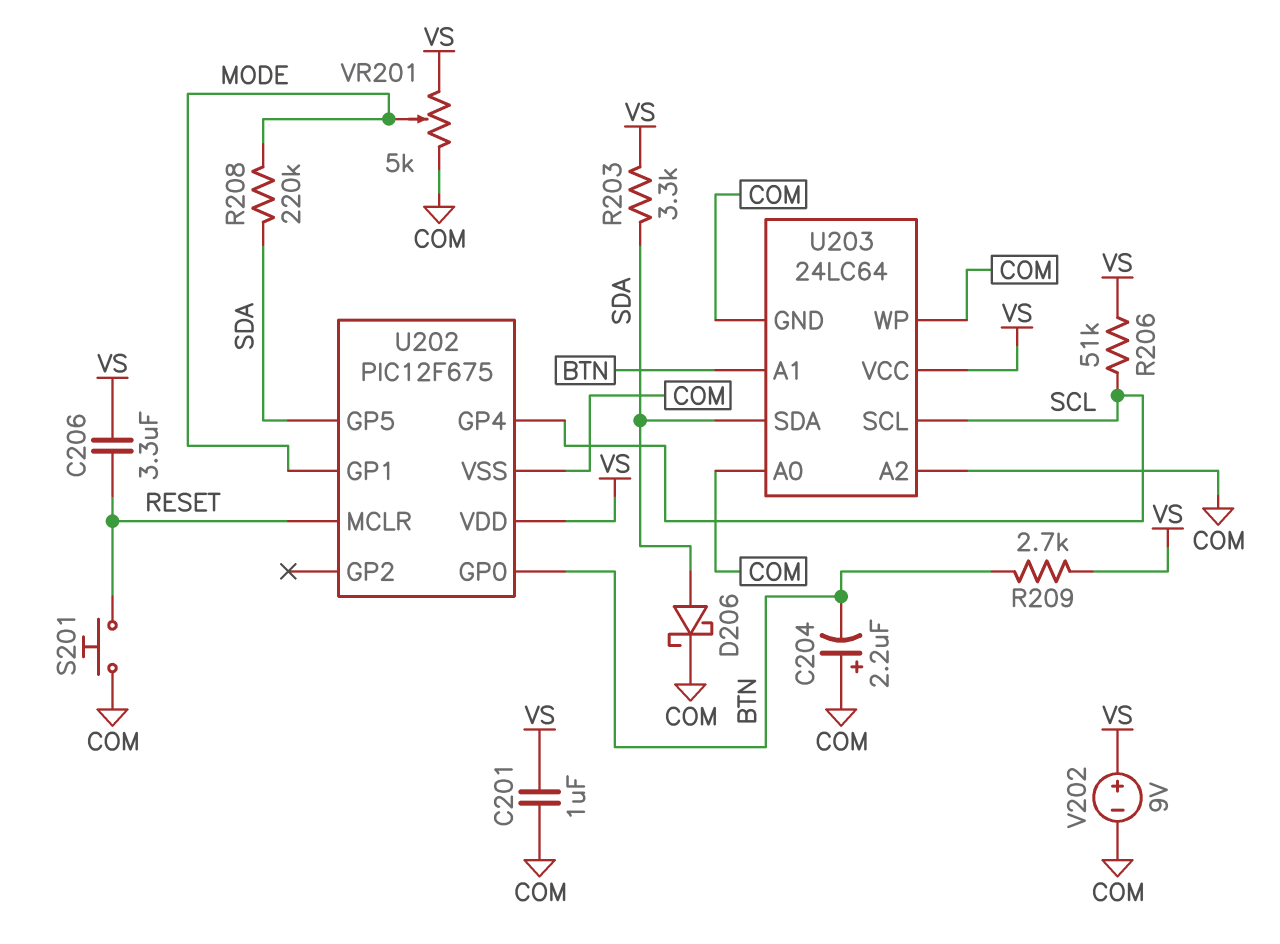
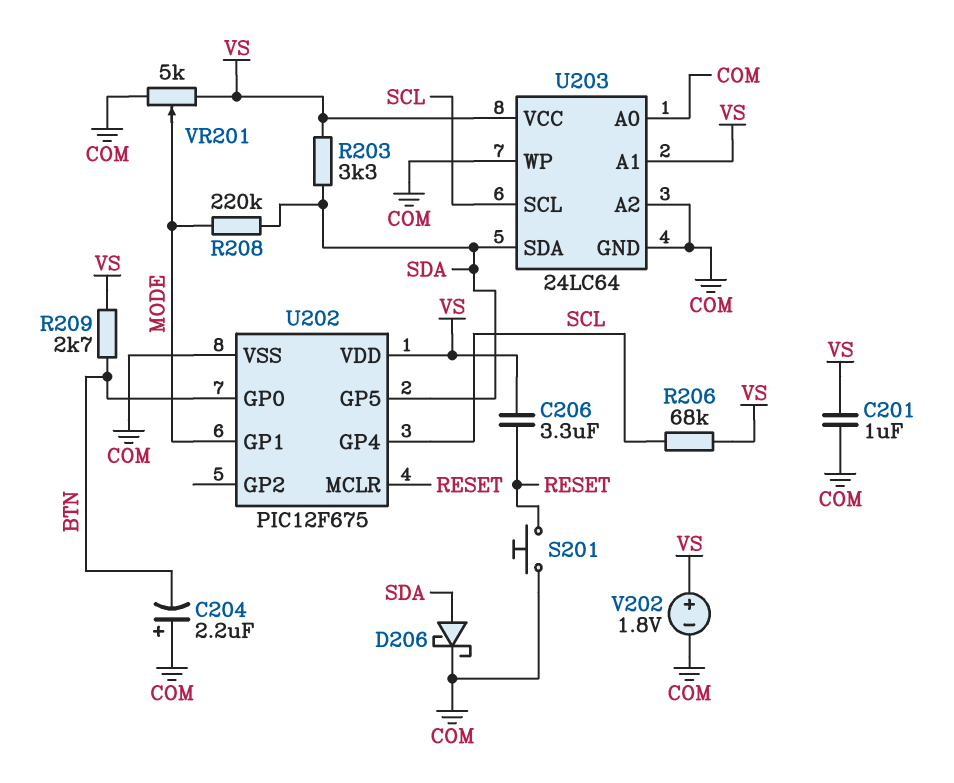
R206: 51k (SCL, VS) -> 68k (SCL, VS)
U203 pin A1: BTN -> VS
V202: 9V (plus VS, minus COM) -> 1.8V (plus VS, minus COM)

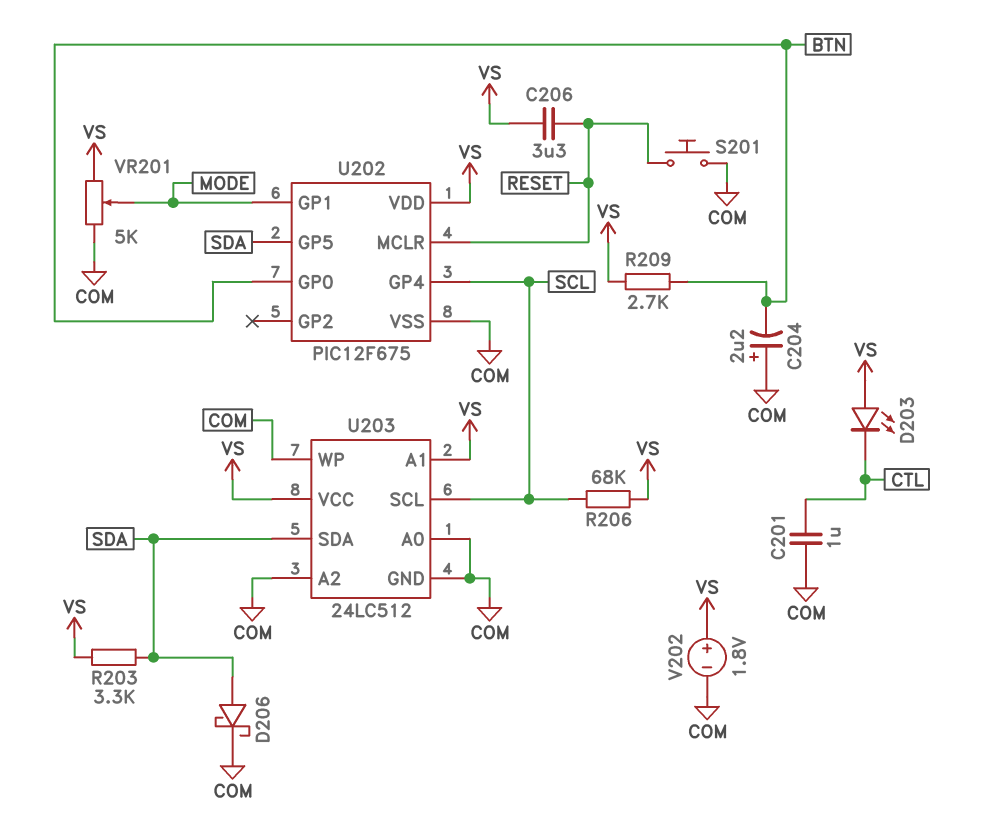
C201: 1uF (COM, VS) -> 1uF (COM, CTL)
D203: none -> LED (A VS, K CTL)
R208: 220k (MODE, SDA) -> none
U203: 24LC64 -> 24LC512

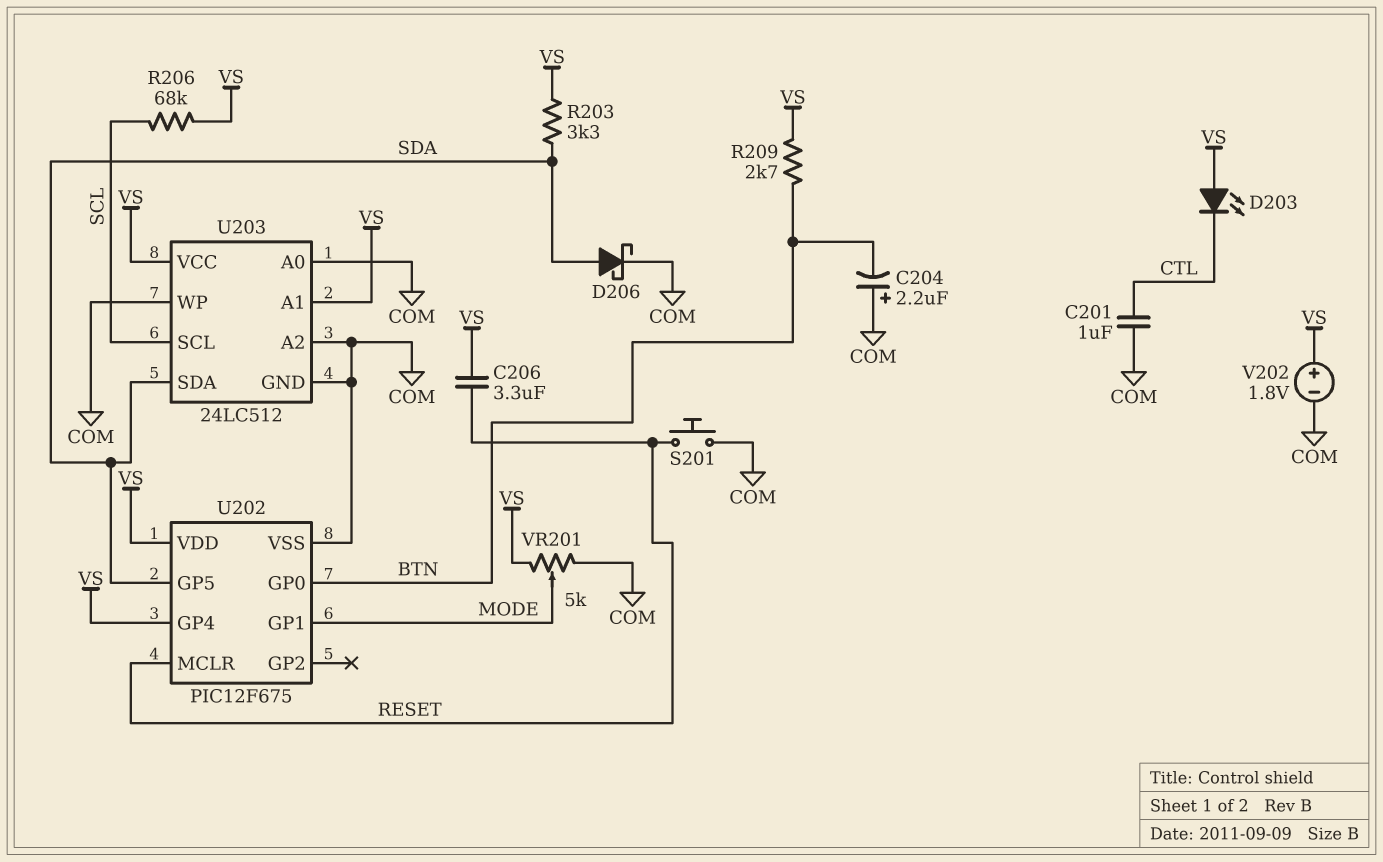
U202 pin GP4: SCL -> VS

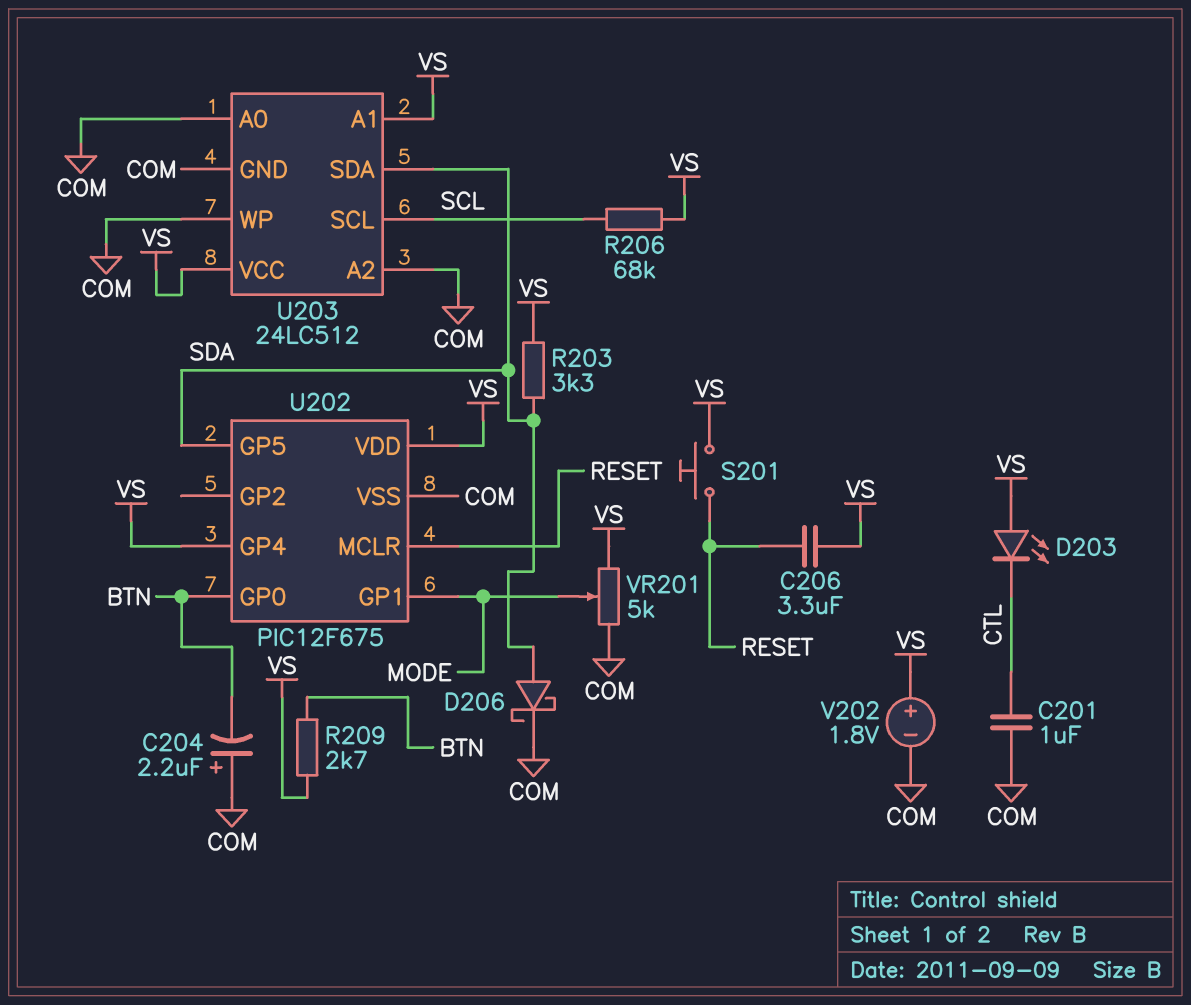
S201: button (COM, RESET) -> button (RESET, VS)

